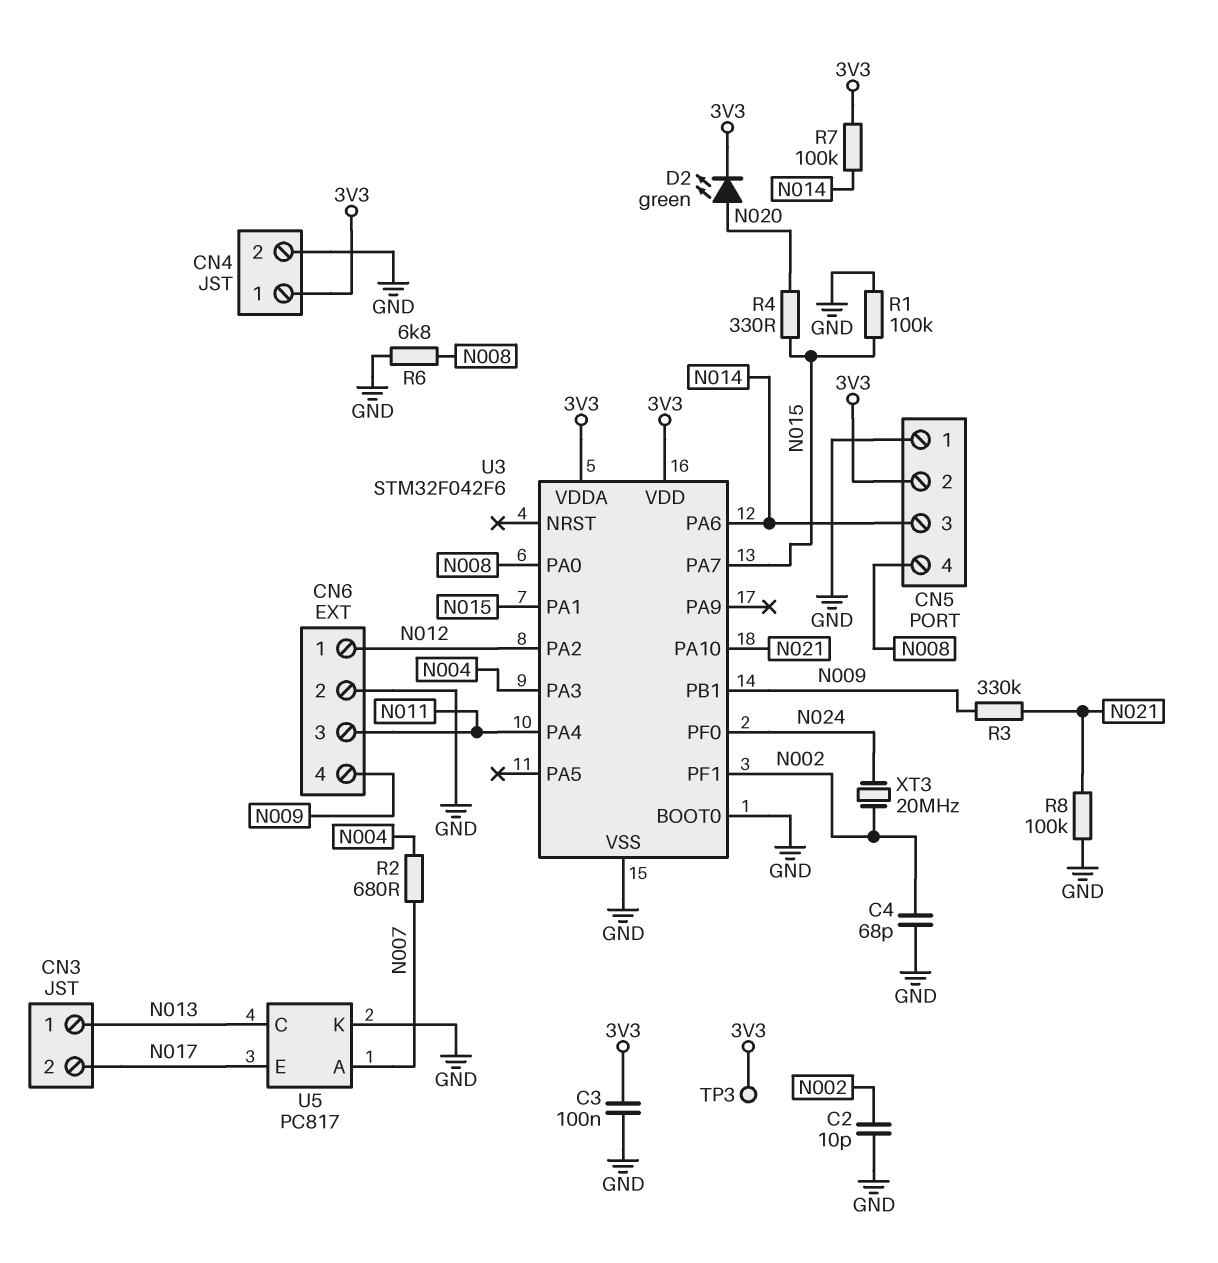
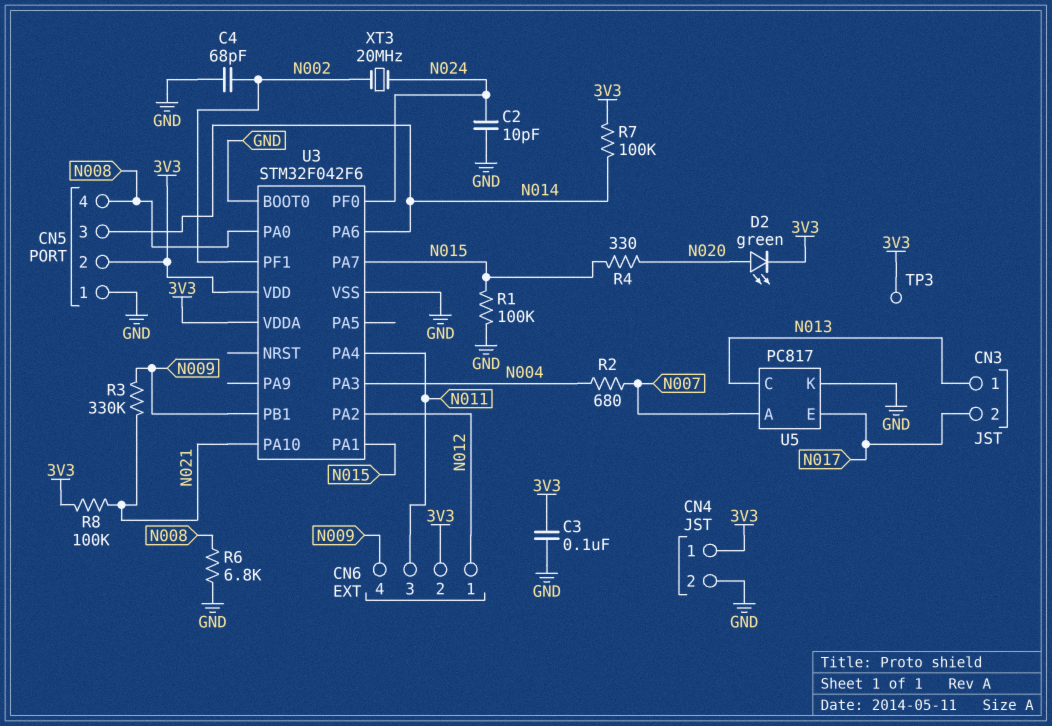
C2: 10pF (GND, N002) -> 10pF (GND, N024)
CN6 pin 2: GND -> 3V3
R8: 100k (GND, N021) -> 100k (3V3, N021)

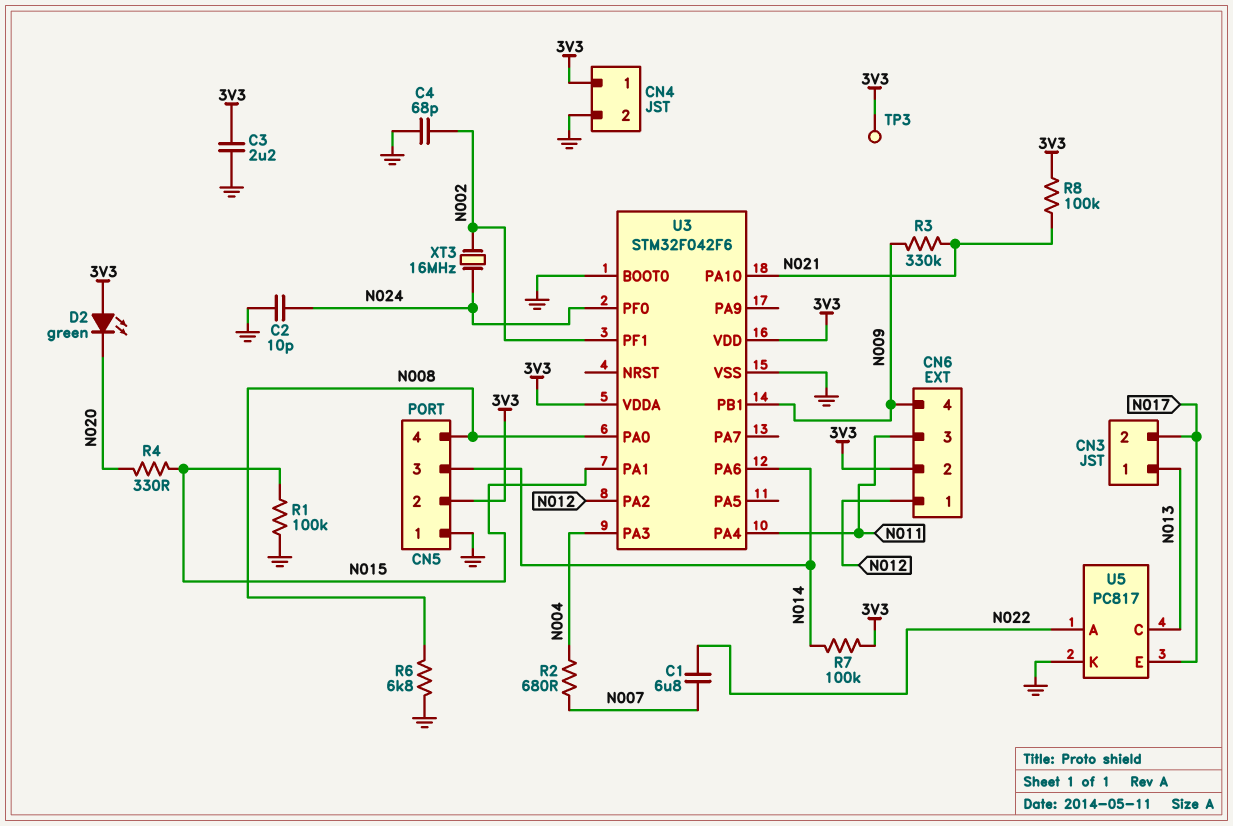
C1: none -> 6.8uF (N007, N022)
C3: 100nF (3V3, GND) -> 2.2uF (3V3, GND)
D2: LED green (A N020, K 3V3) -> LED green (A 3V3, K N020)
U3 pin PA7: N015 -> none
U5 pin A: N007 -> N022
XT3: 20MHz (N002, N024) -> 16MHz (N002, N024)

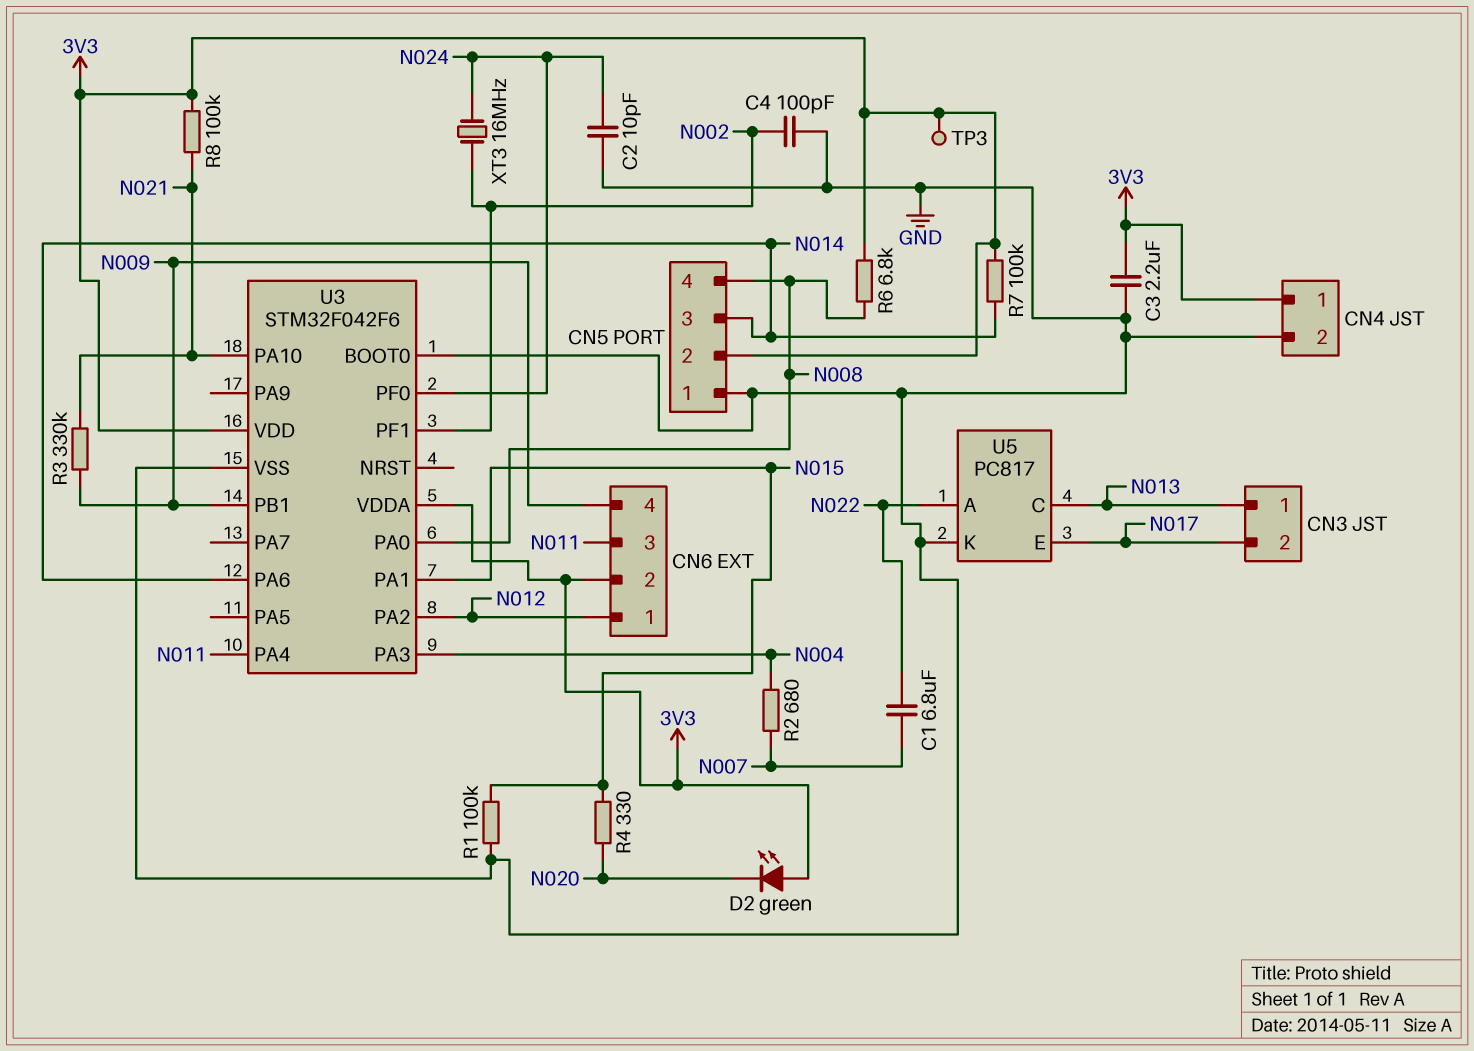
C4: 68pF (GND, N002) -> 100pF (GND, N002)
R6: 6.8k (GND, N008) -> 6.8k (3V3, N008)

